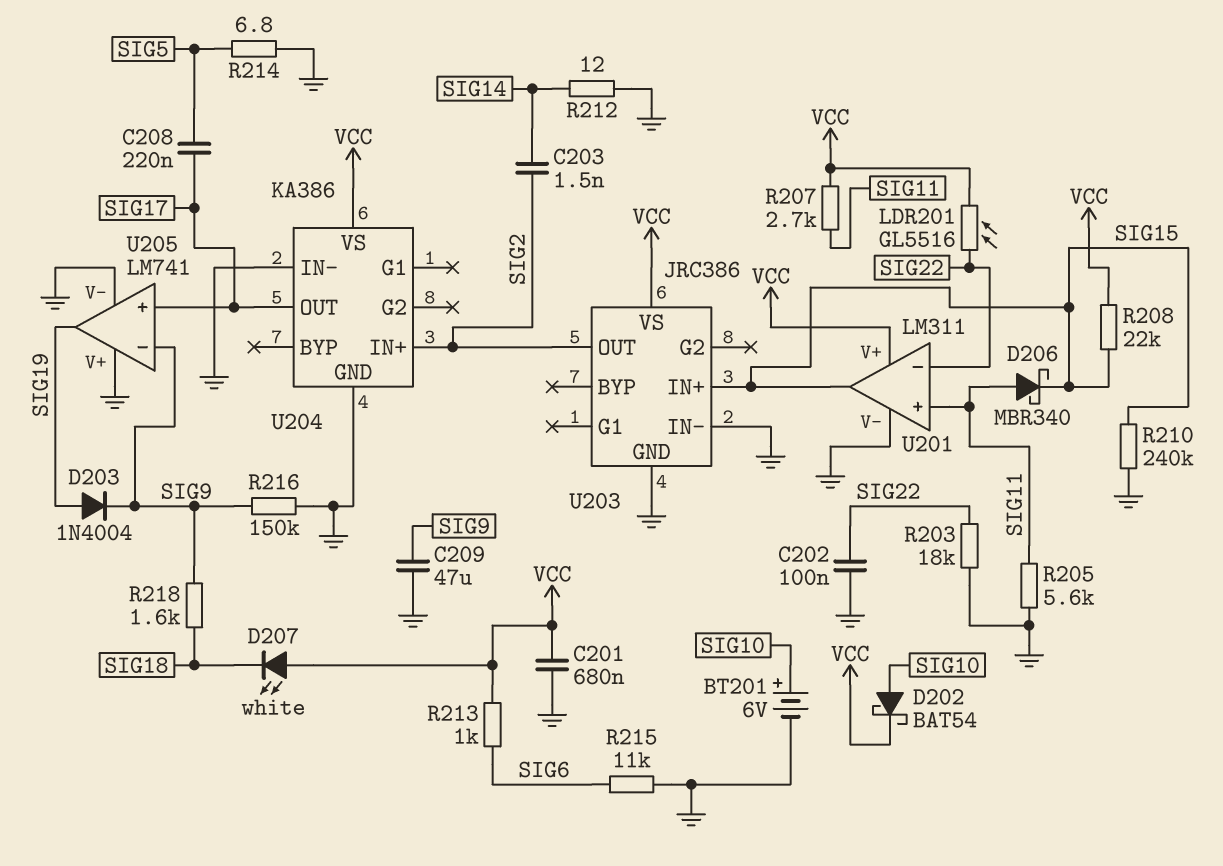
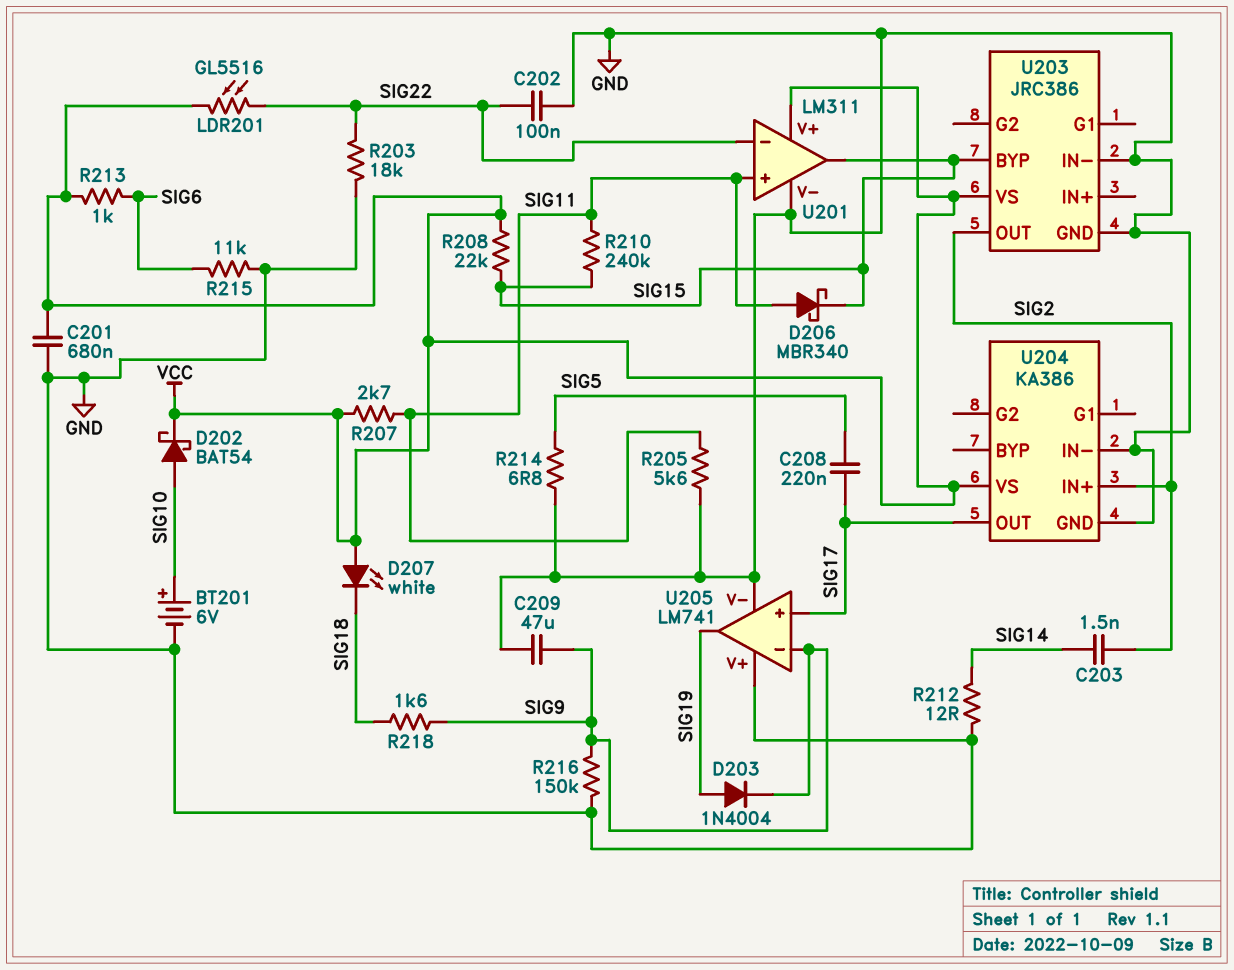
R210: 240k (GND, SIG15) -> 240k (SIG11, SIG15)
U203 pin BYP: none -> SIG15
U203 pin IN+: SIG15 -> none

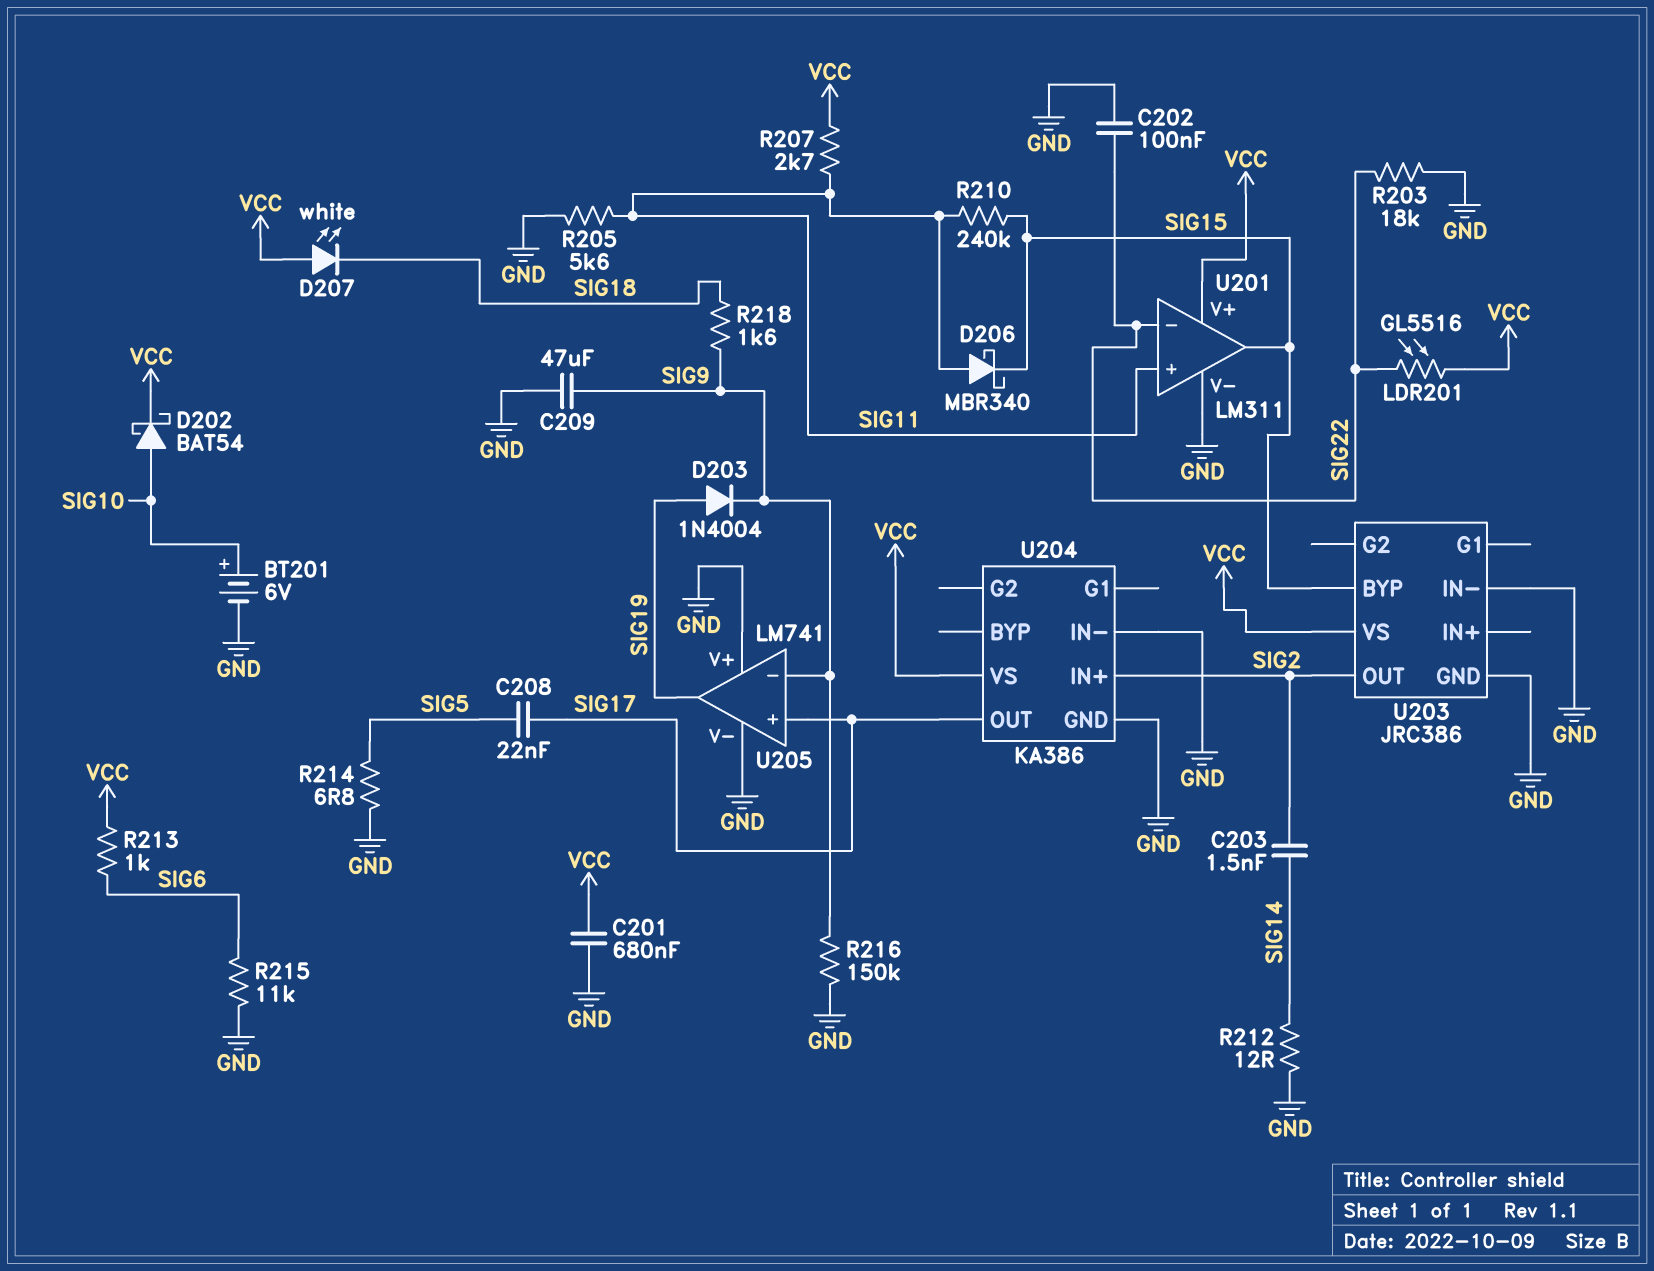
C208: 220nF (SIG5, SIG17) -> 22nF (SIG5, SIG17)
R208: 22k (SIG15, VCC) -> none

